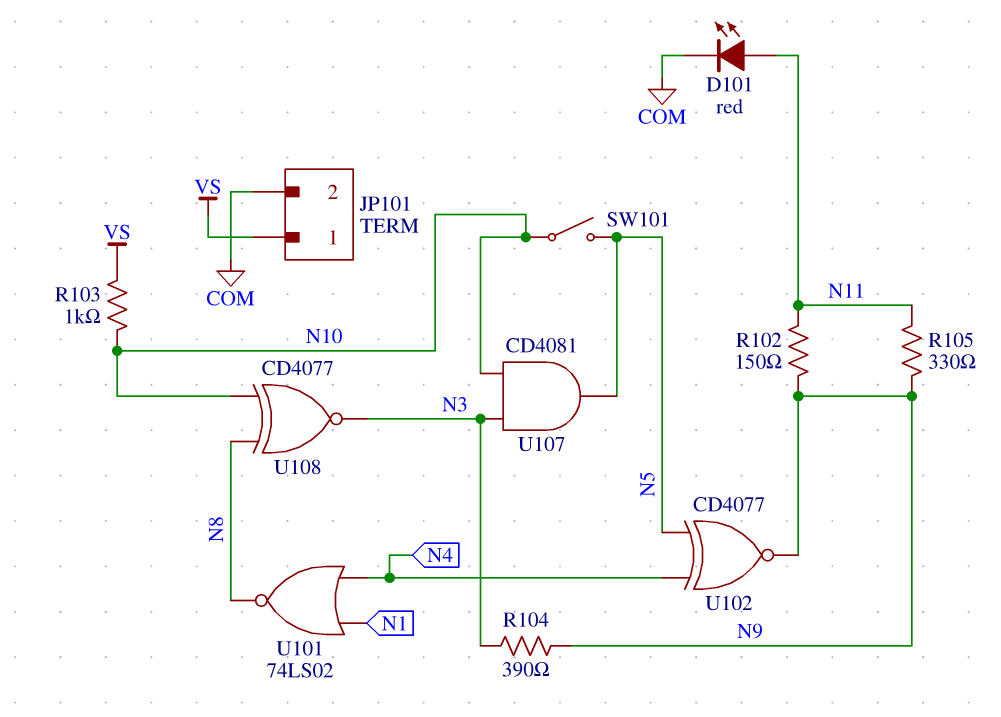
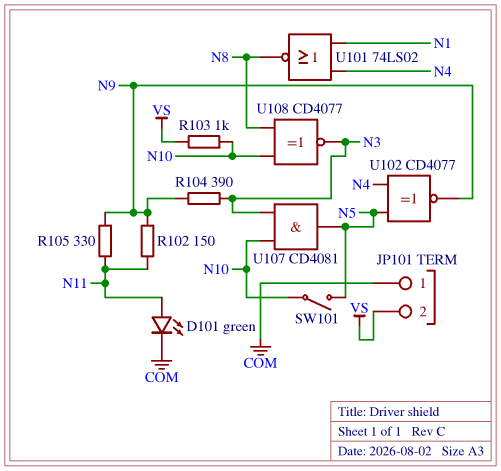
D101: LED red (A N11, K COM) -> LED green (A N11, K COM)
JP101 pin 1: VS -> COM
JP101 pin 2: COM -> VS

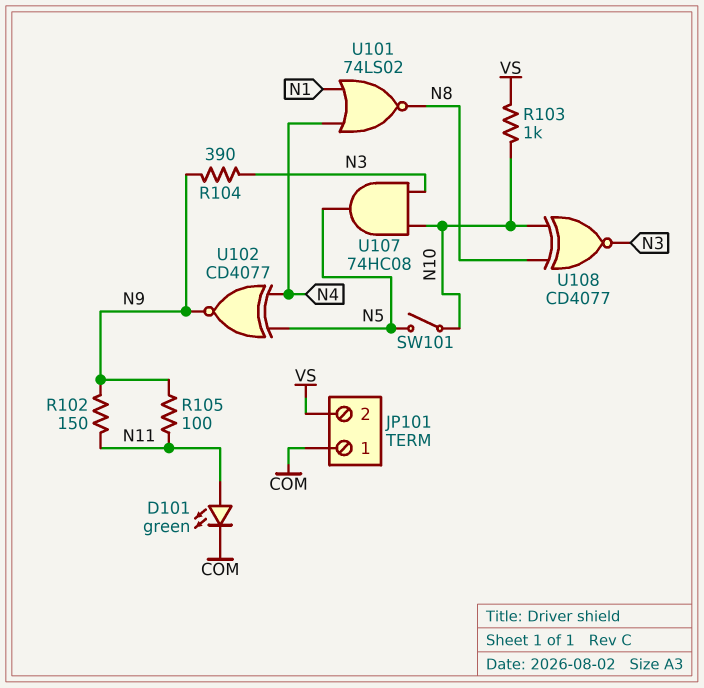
R105: 330 (N9, N11) -> 100 (N9, N11)
U107: AND CD4081 (in N3, in N10, out N5) -> AND 74HC08 (in N3, in N10, out N5)

